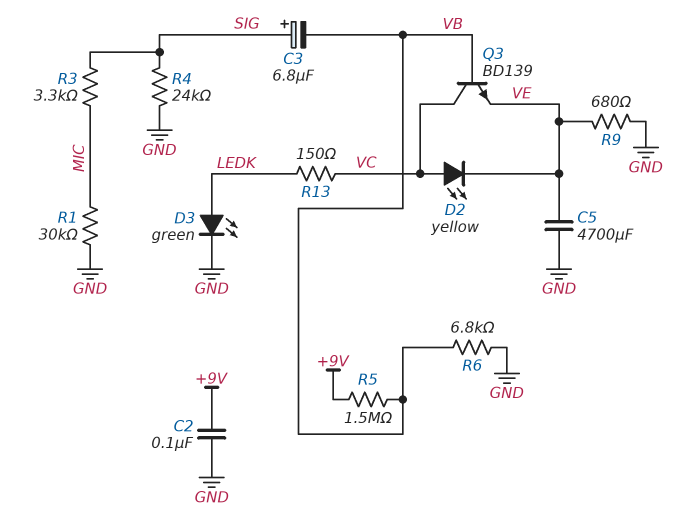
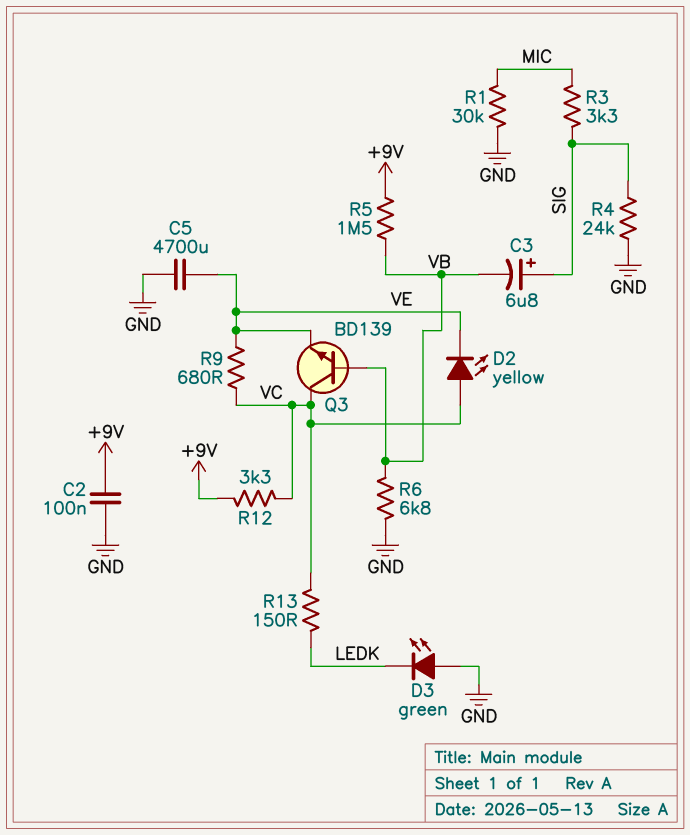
D3: LED green (A LEDK, K GND) -> LED green (A GND, K LEDK)
R9: 680 (GND, VE) -> 680 (VC, VE)
R12: none -> 3.3k (+9V, VC)

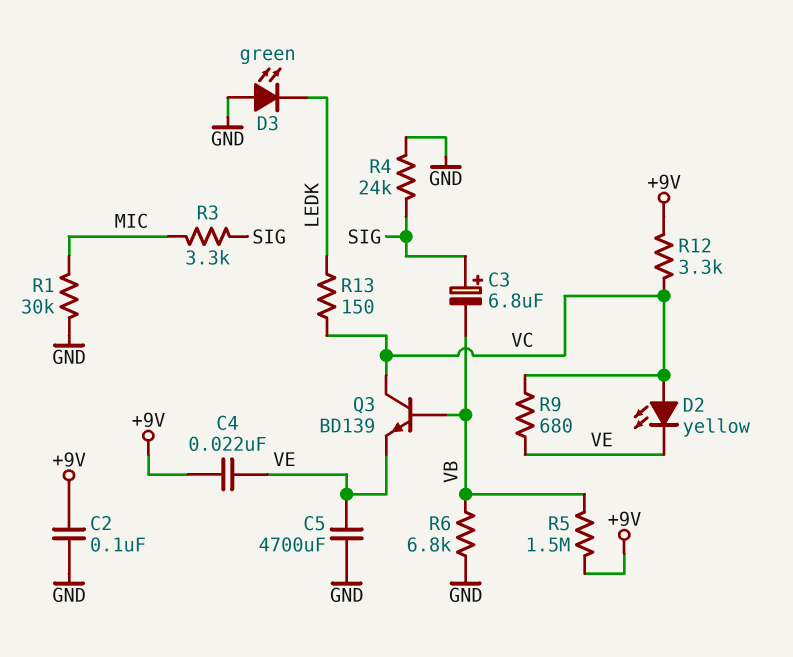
C4: none -> 22nF (+9V, VE)

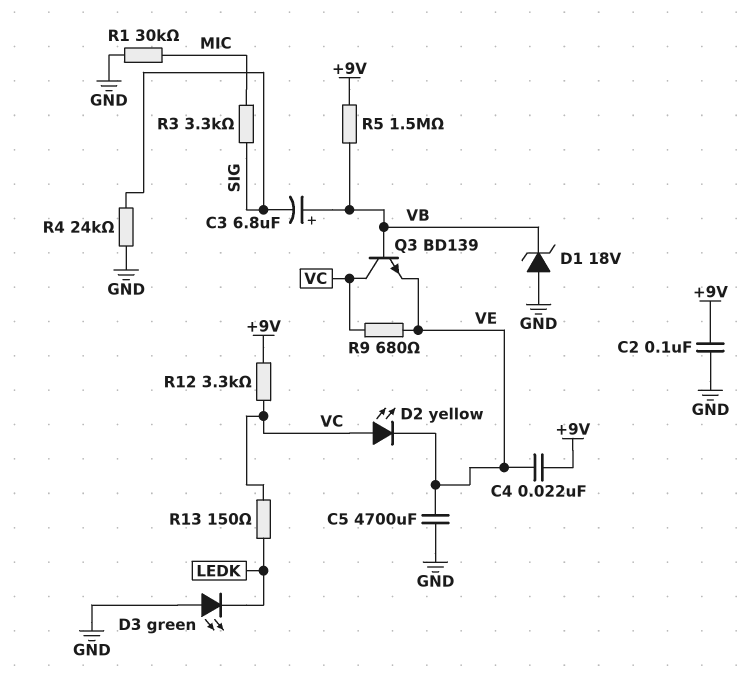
C3: 6.8uF (plus SIG, minus VB) -> 6.8uF (plus VB, minus SIG)
D1: none -> zener 18V (A GND, K VB)
R6: 6.8k (GND, VB) -> none

